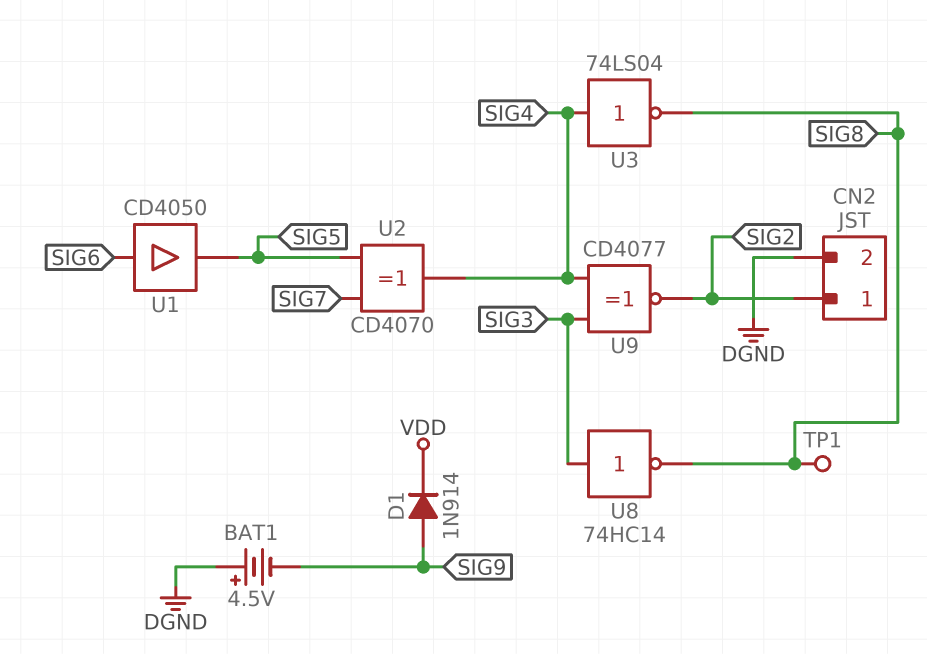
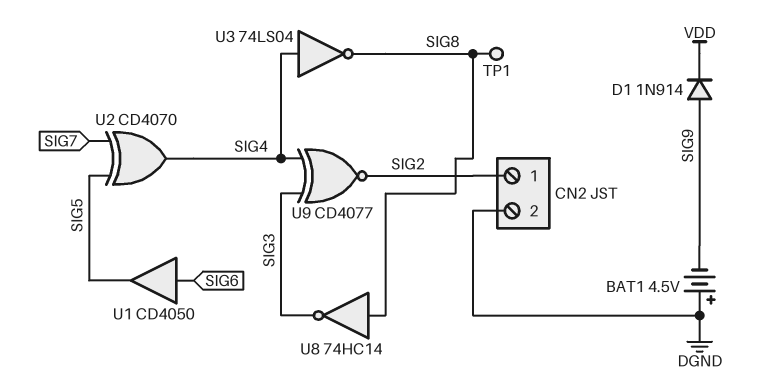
U8: NOT 74HC14 (in SIG3, out SIG8) -> NOT 74HC14 (in SIG8, out SIG3)

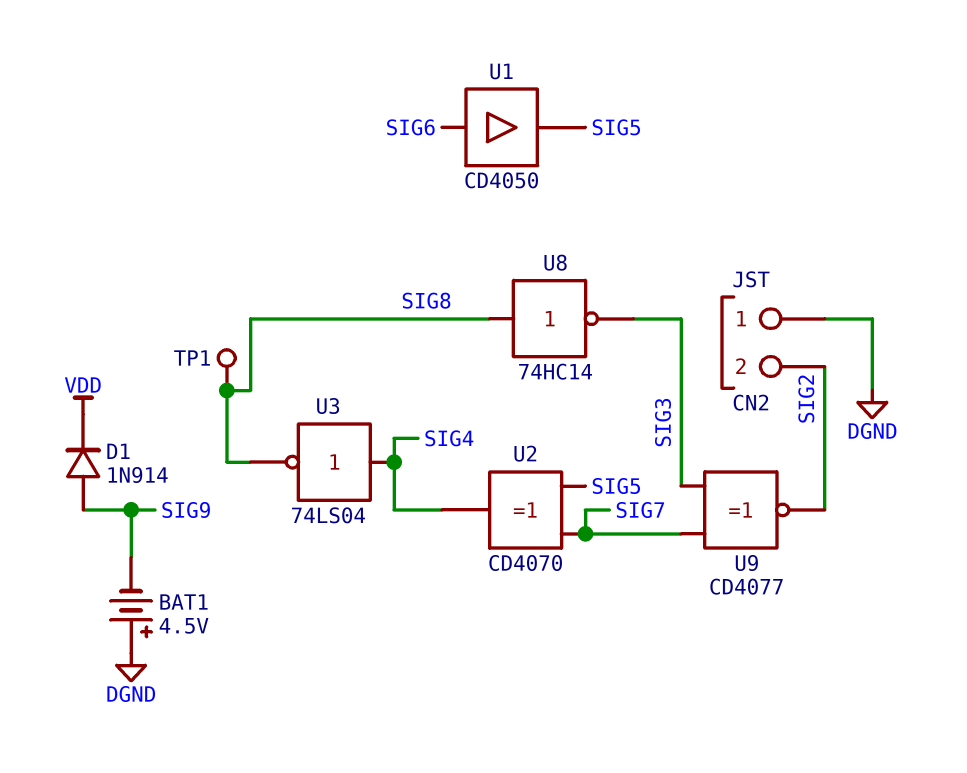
CN2 pin 1: SIG2 -> DGND
CN2 pin 2: DGND -> SIG2
U9: XNOR CD4077 (in SIG3, in SIG4, out SIG2) -> XNOR CD4077 (in SIG3, in SIG7, out SIG2)

